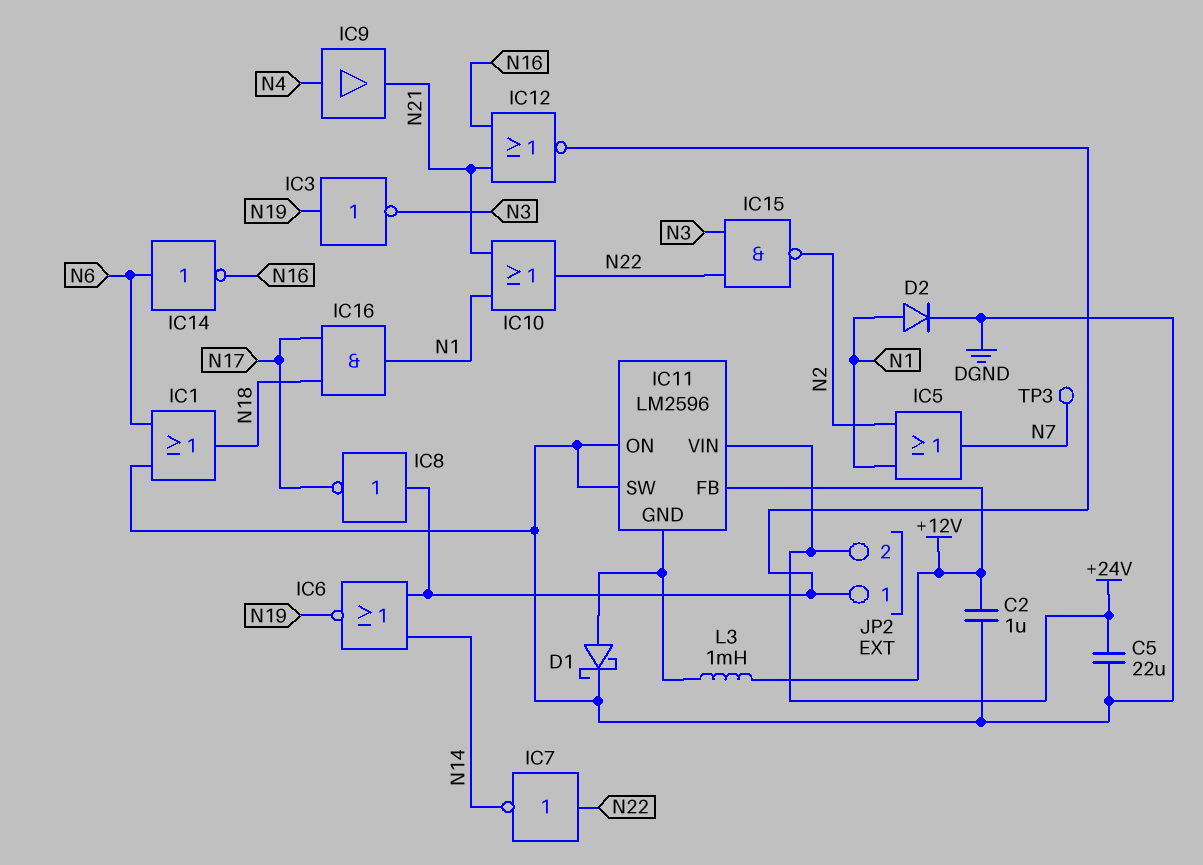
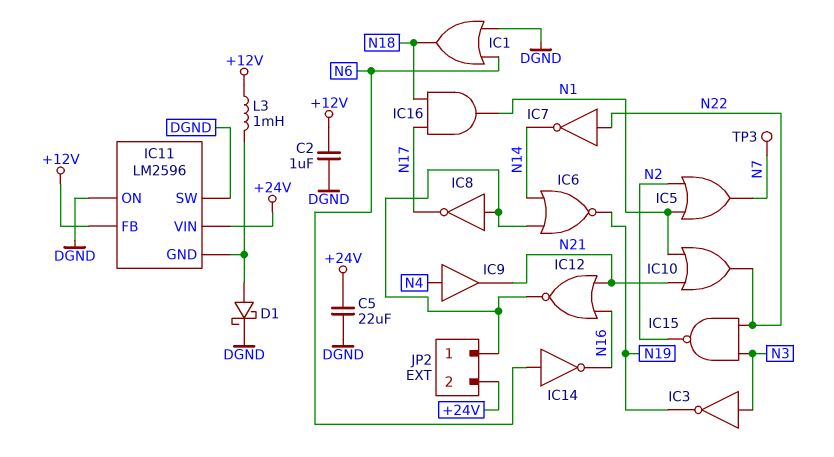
D2: diode (A N1, K DGND) -> none
IC3: NOT (in N19, out N3) -> NOT (in N3, out N19)

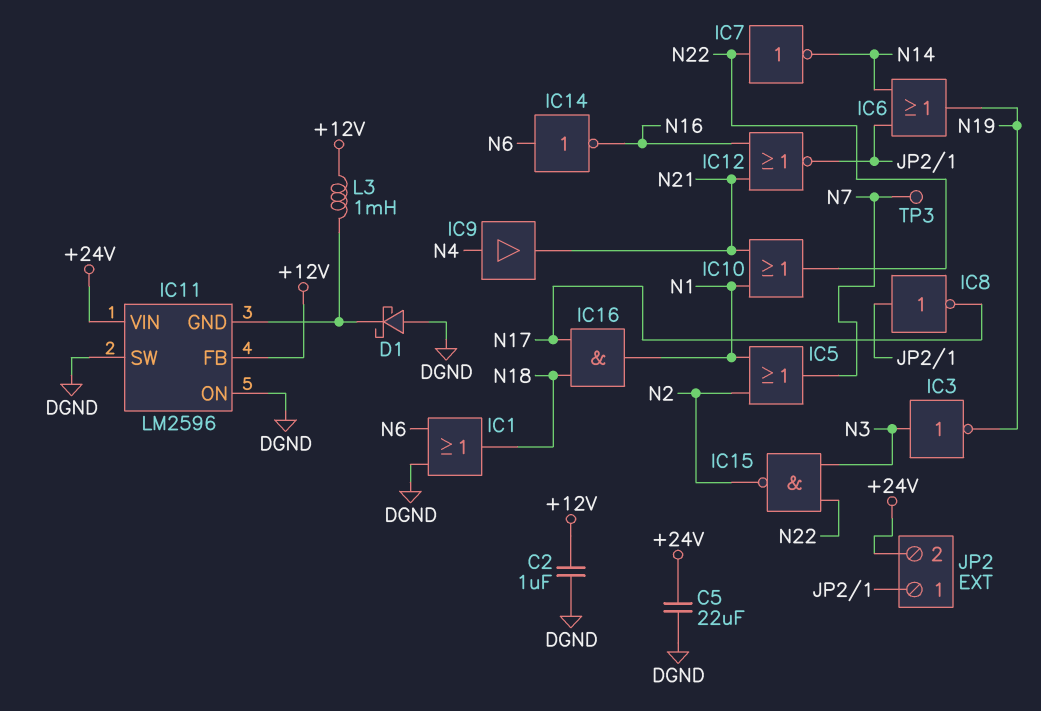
D1: schottky (A IC11/GND, K DGND) -> schottky (A DGND, K IC11/GND)
IC6: NOR (in JP2/1, in N14, out N19) -> OR (in JP2/1, in N14, out N19)

